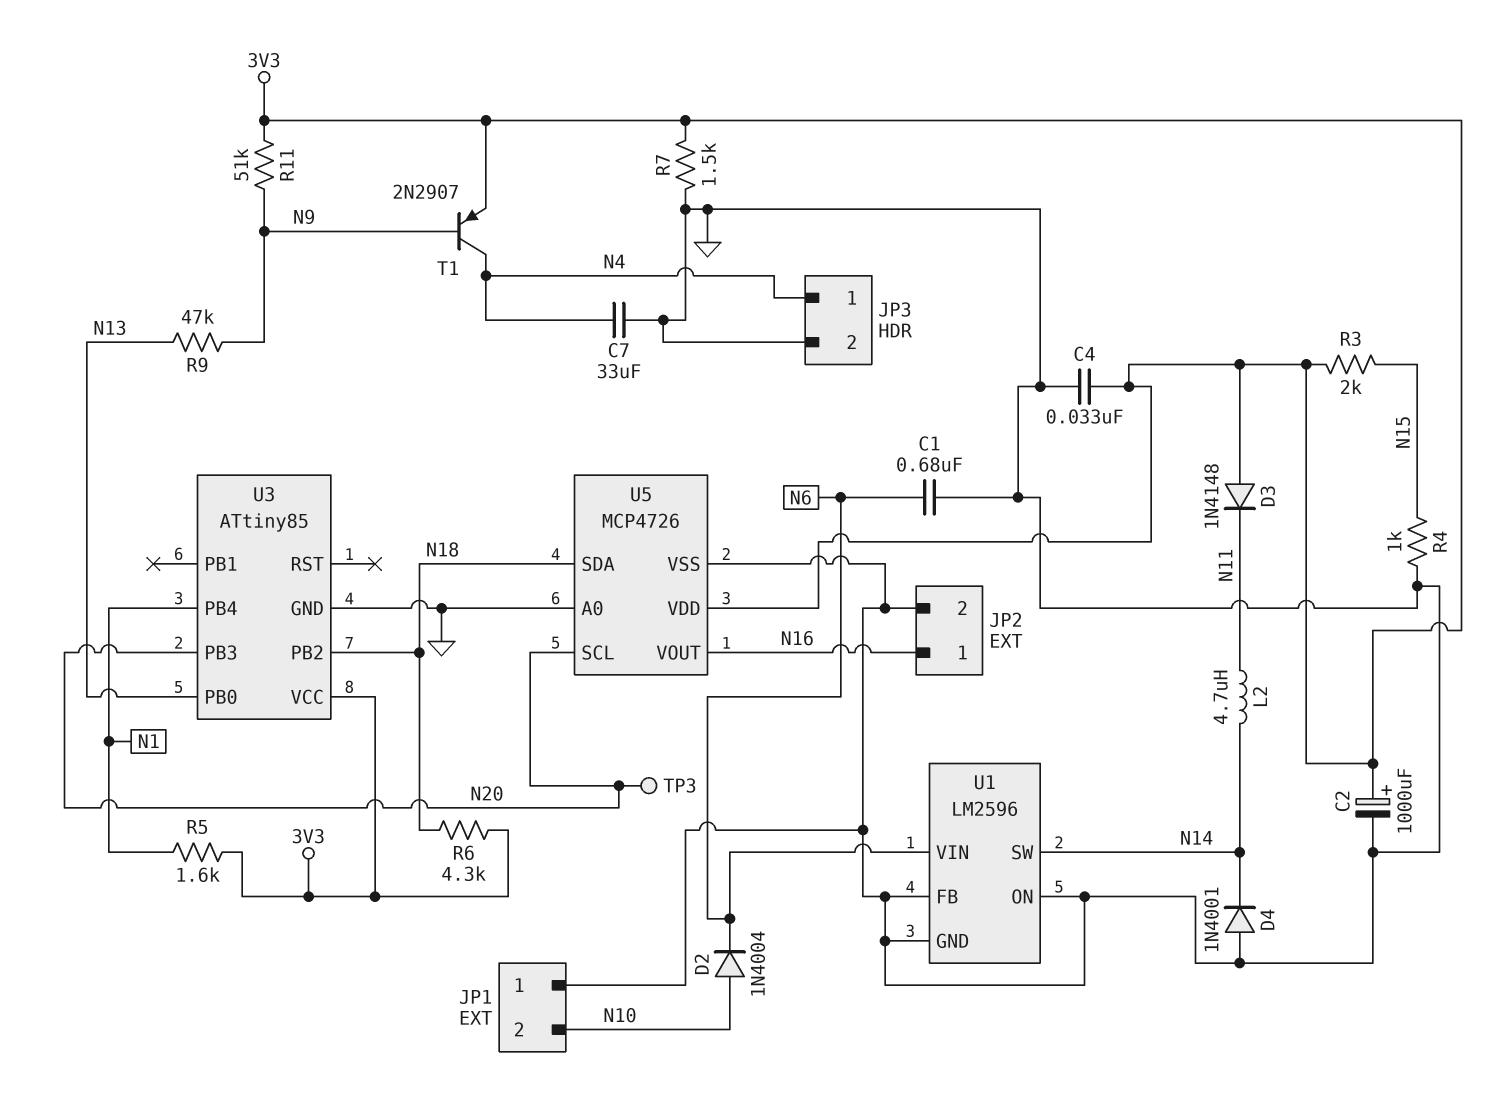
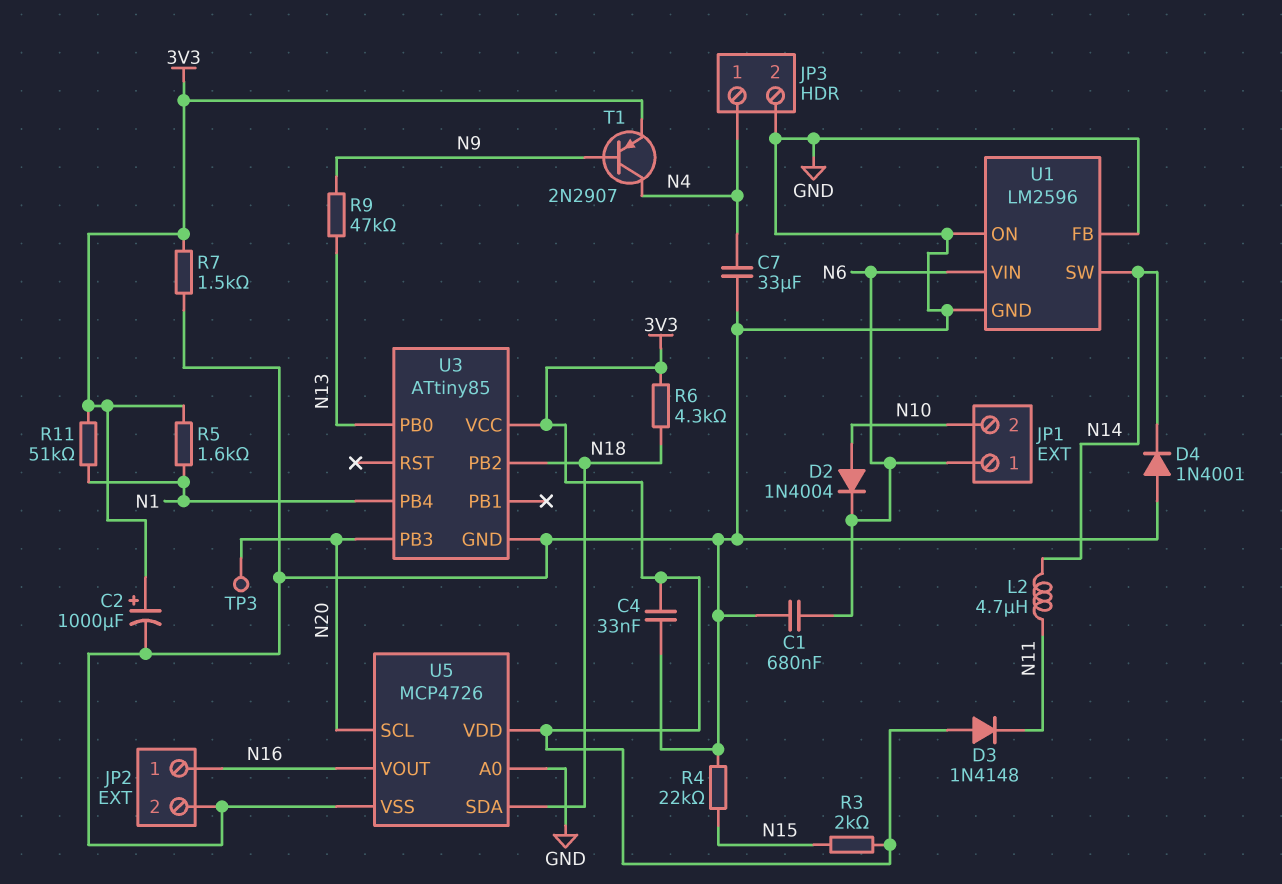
JP1 pin 1: GND -> N6
R4: 1k (GND, N15) -> 22k (GND, N15)
R11: 51k (3V3, N9) -> 51k (3V3, N1)

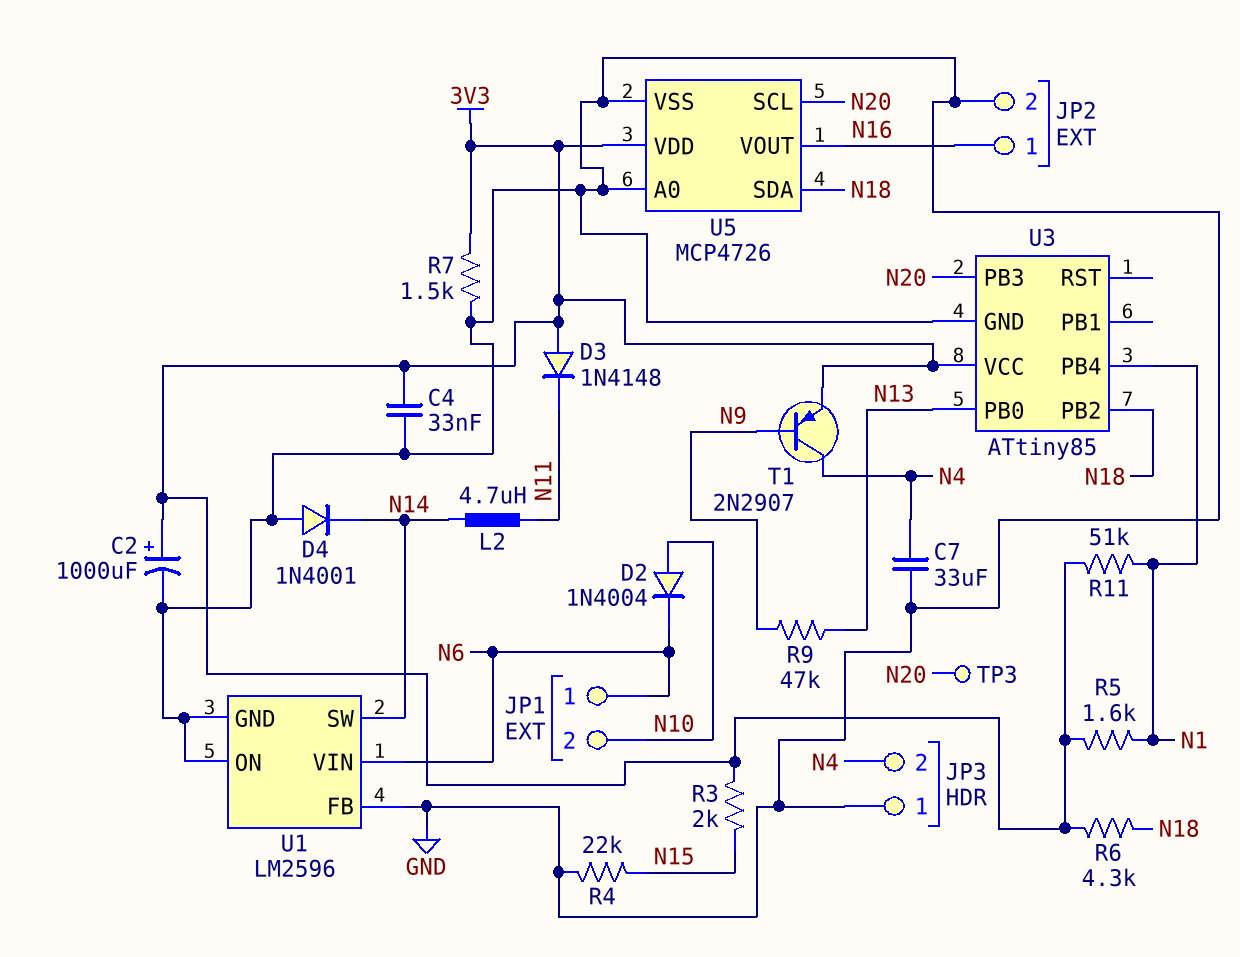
C1: 680nF (GND, N6) -> none
JP3 pin 1: N4 -> GND
JP3 pin 2: GND -> N4

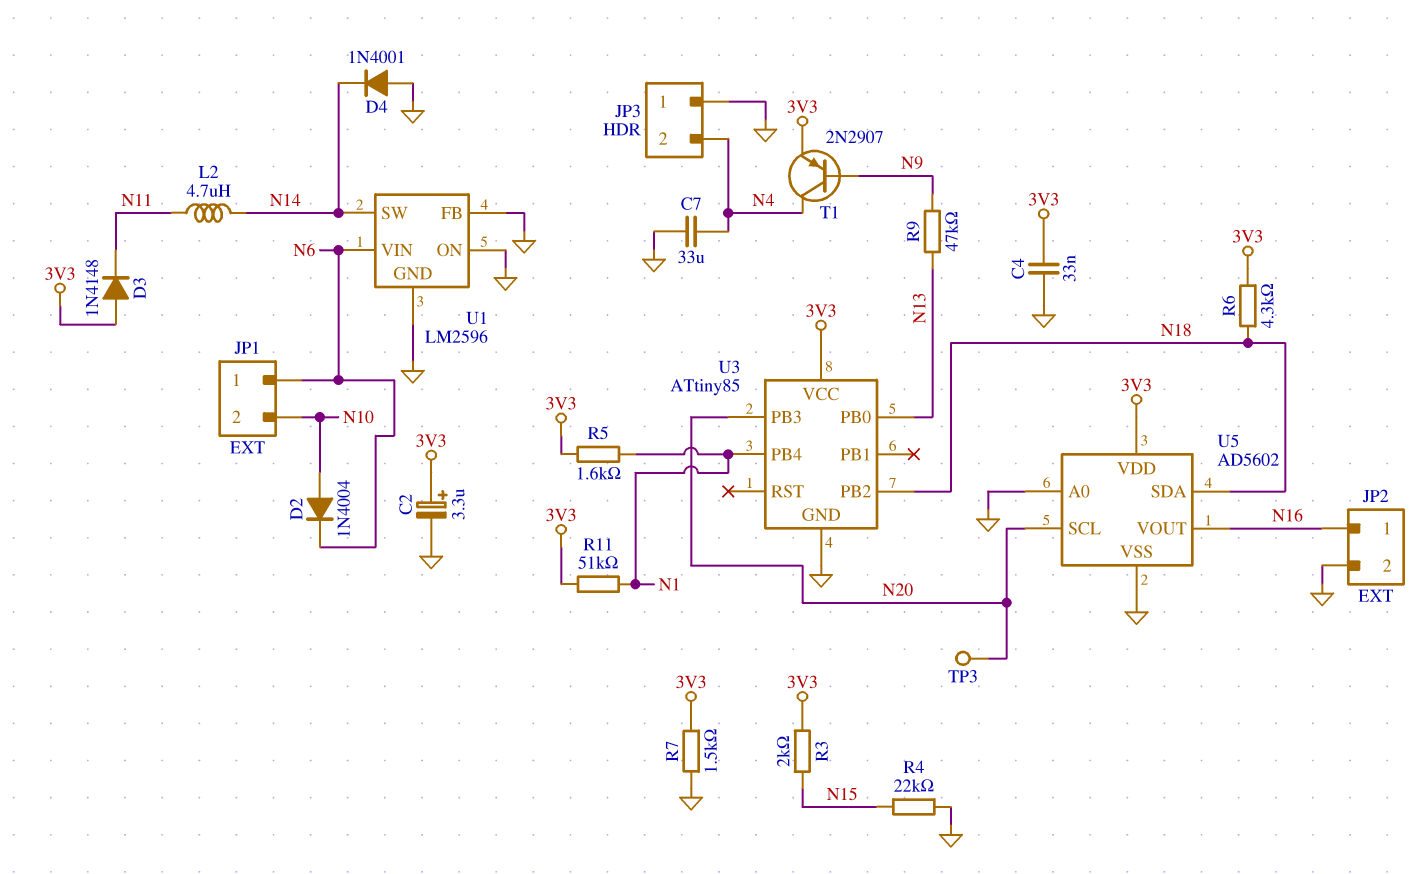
C2: 1000uF (plus 3V3, minus GND) -> 3.3uF (plus 3V3, minus GND)
U5: MCP4726 -> AD5602

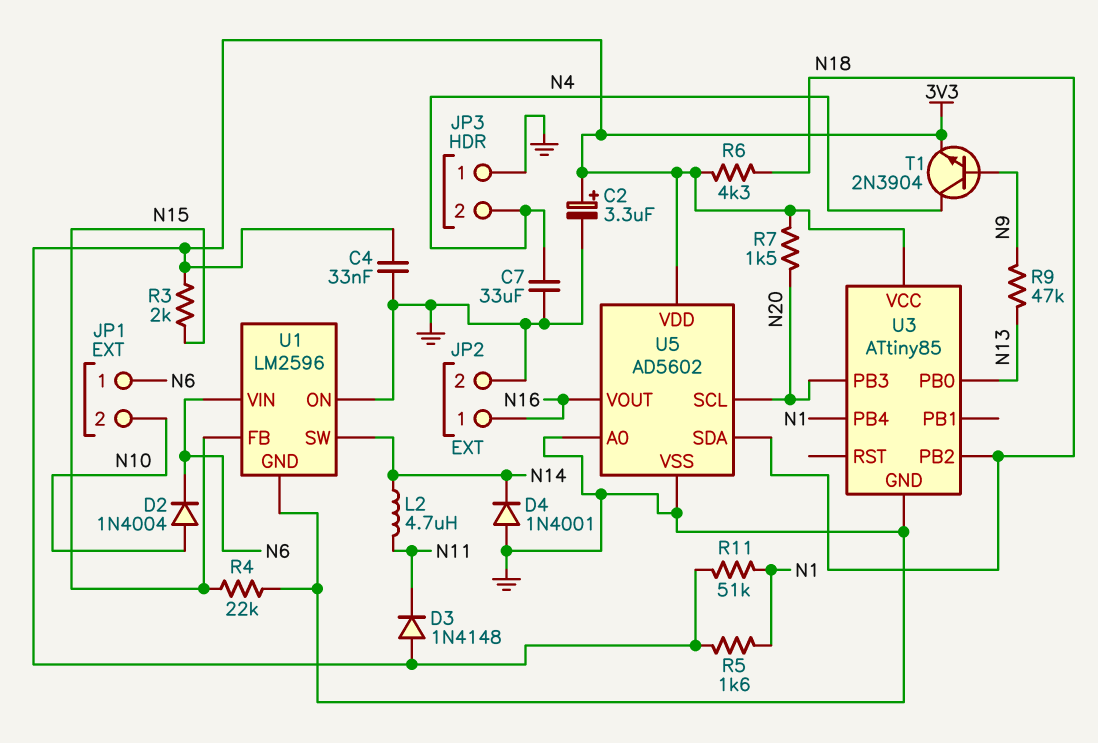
R7: 1.5k (3V3, GND) -> 1.5k (3V3, N20)
T1: PNP 2N2907 (B N9, C N4, E 3V3) -> NPN 2N3904 (B N9, C N4, E 3V3)
TP3: test point (N20) -> none
U1 pin FB: GND -> N15

